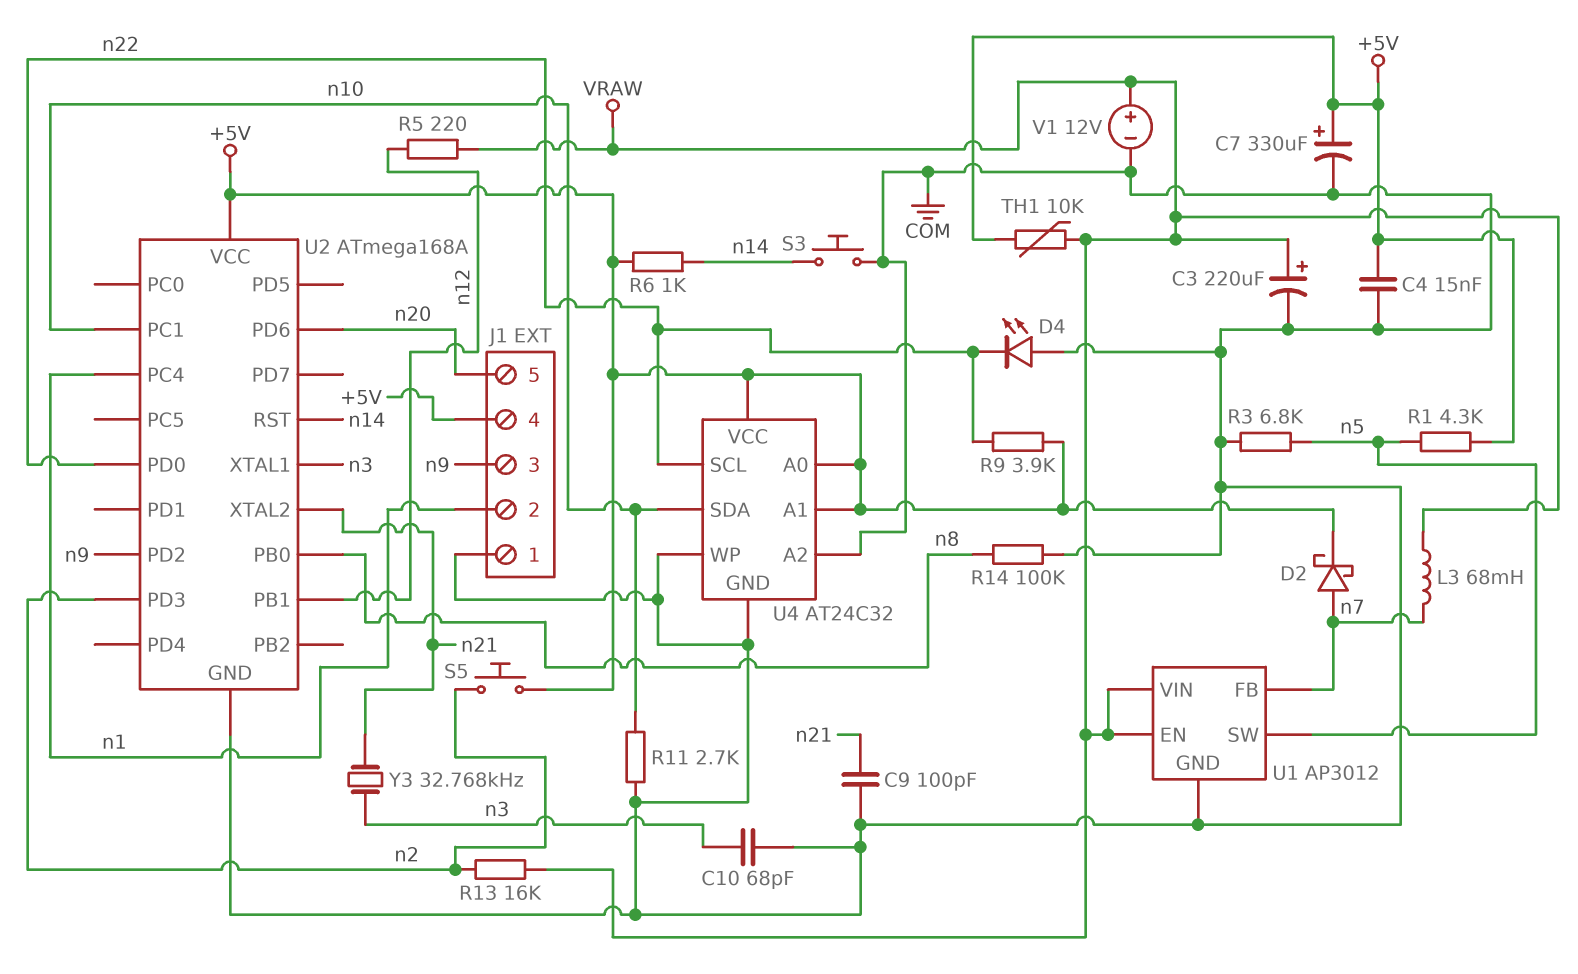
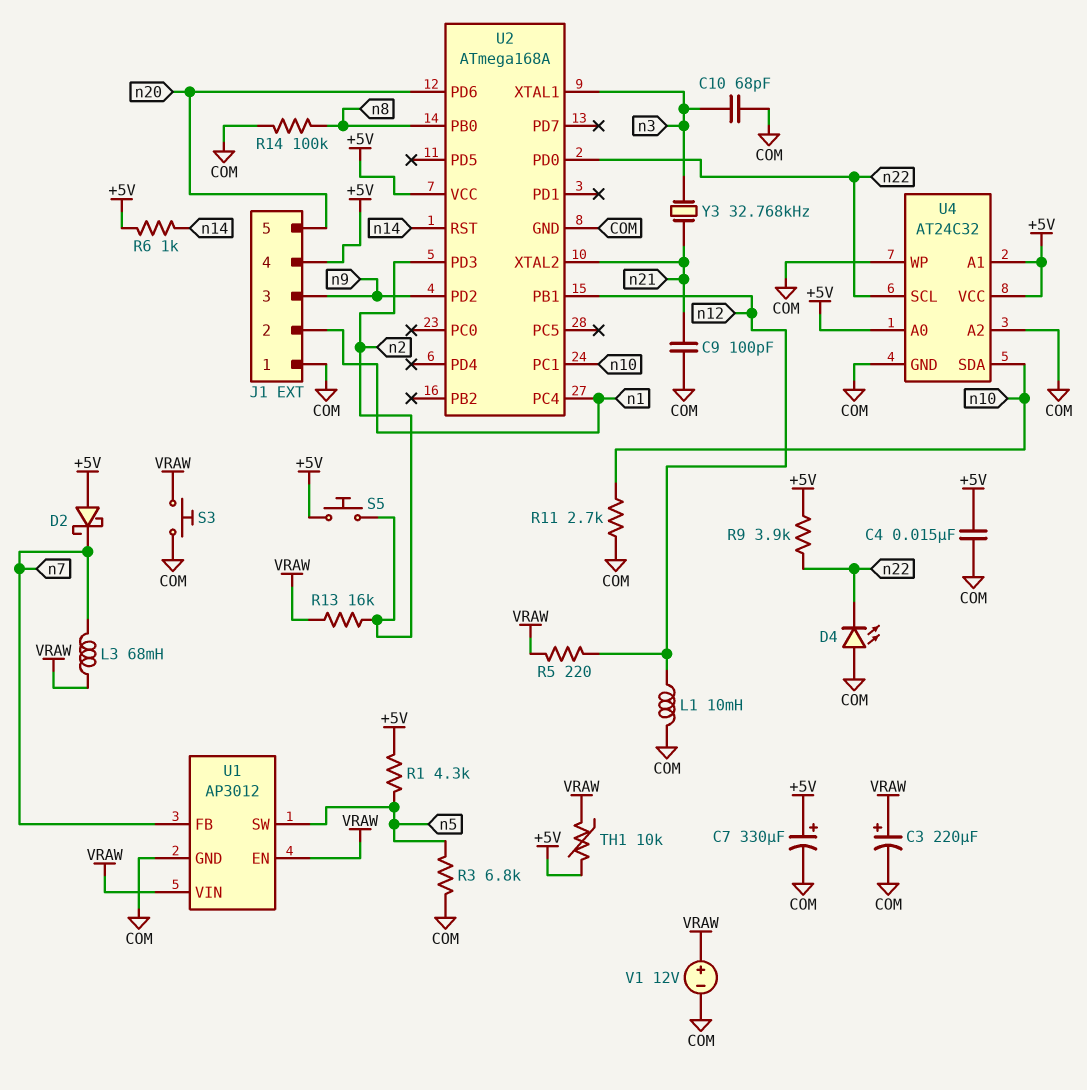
D2: schottky (A n7, K +5V) -> schottky (A +5V, K n7)
L1: none -> 10mH (COM, n12)
S3: button (COM, n14) -> button (COM, VRAW)

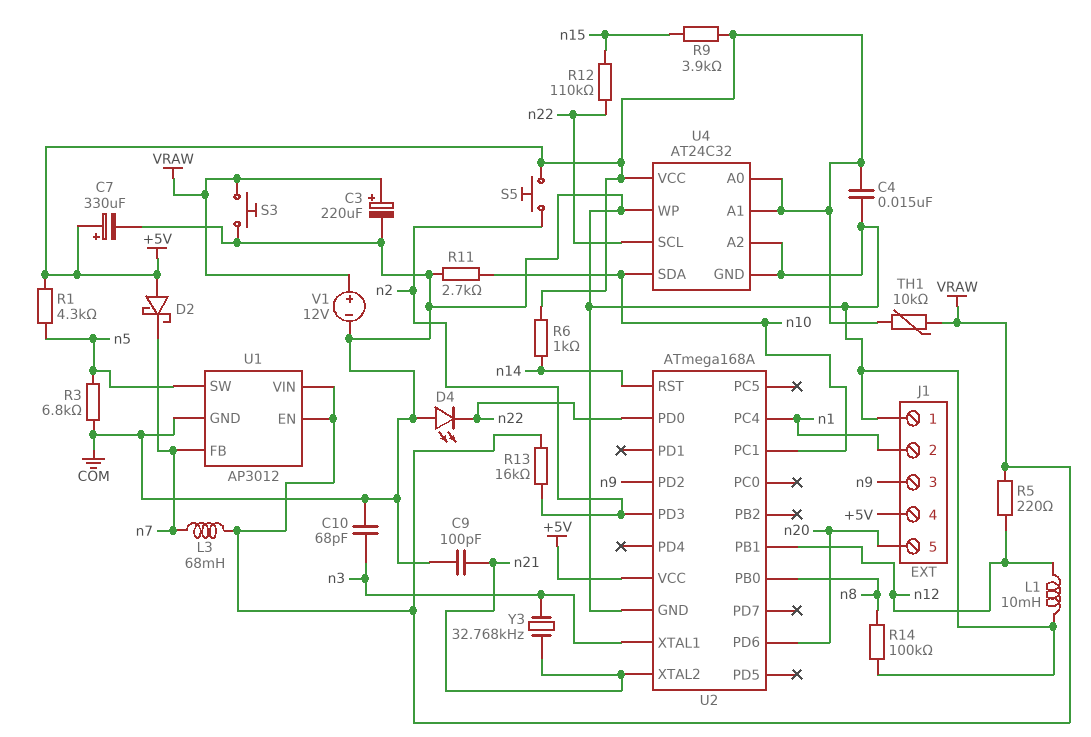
R9: 3.9k (+5V, n22) -> 3.9k (+5V, n15)
R12: none -> 110k (n15, n22)

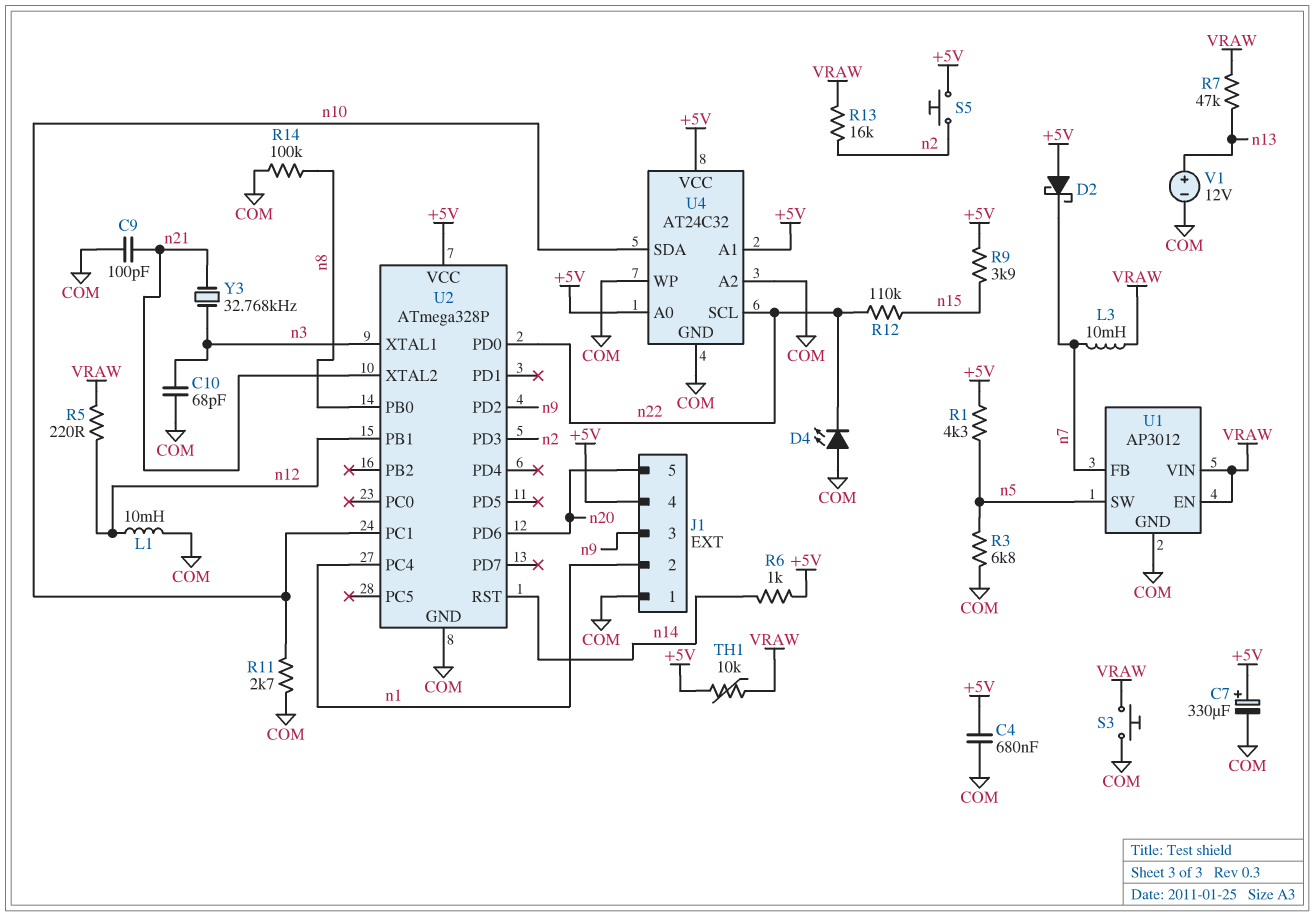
C3: 220uF (plus VRAW, minus COM) -> none
C4: 15nF (+5V, COM) -> 680nF (+5V, COM)
L3: 68mH (VRAW, n7) -> 10mH (VRAW, n7)
R7: none -> 47k (VRAW, n13)
U2: ATmega168A -> ATmega328P
V1: 12V (plus VRAW, minus COM) -> 12V (plus n13, minus COM)

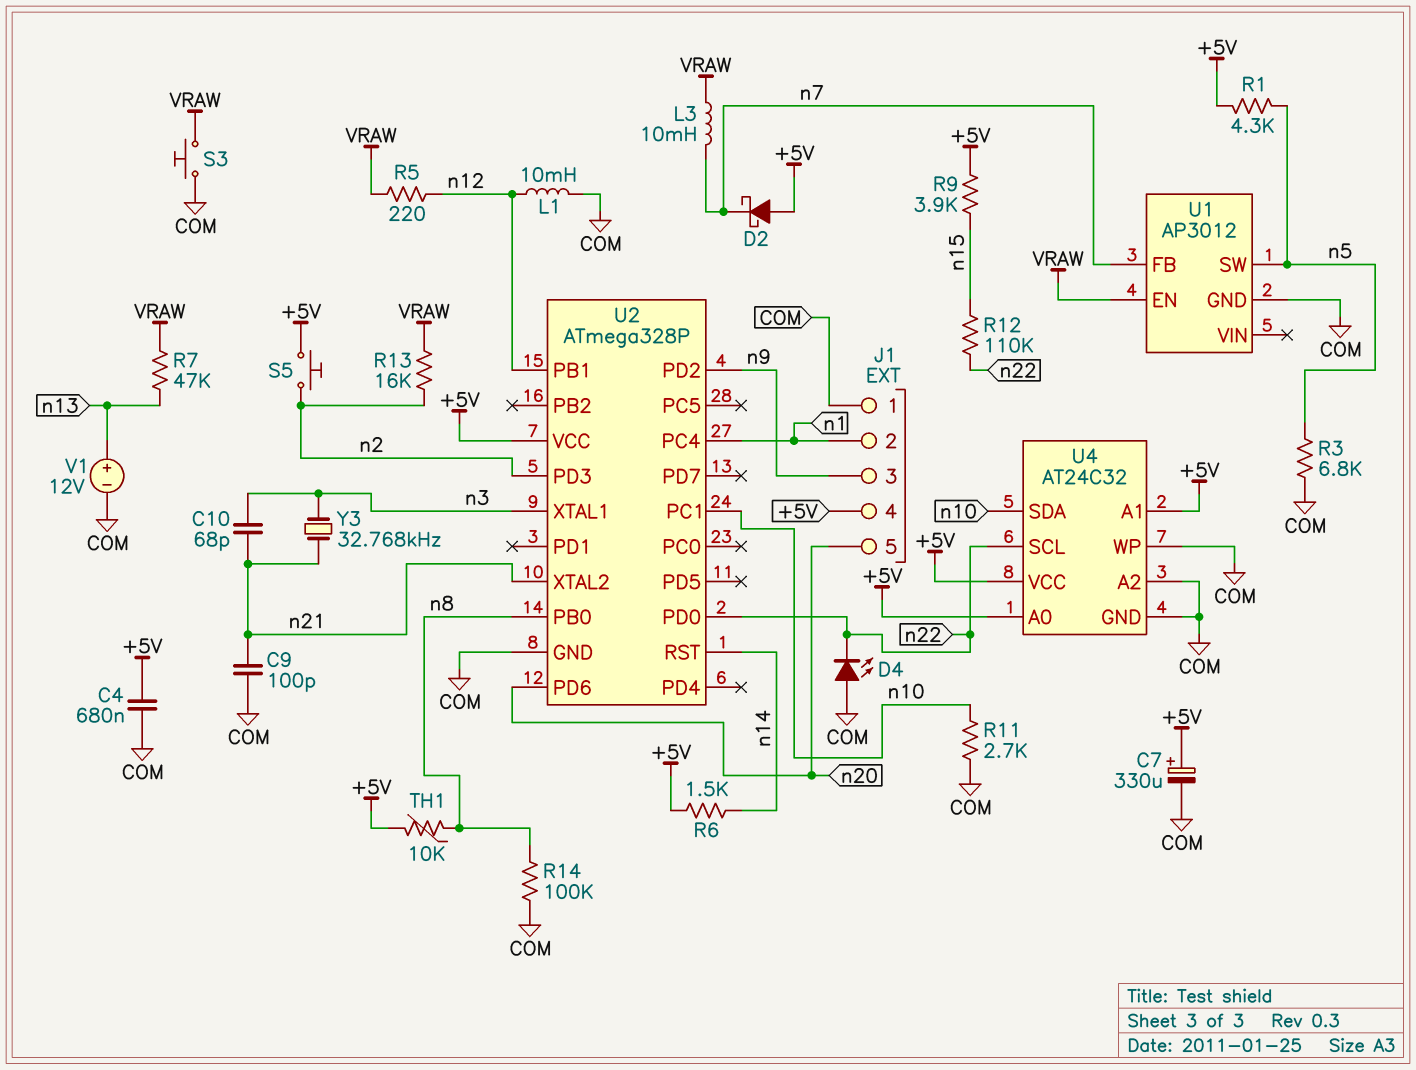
C10: 68pF (COM, n3) -> 68pF (n3, n21)
R6: 1k (+5V, n14) -> 1.5k (+5V, n14)
TH1: 10k (+5V, VRAW) -> 10k (+5V, n8)
U1 pin VIN: VRAW -> none

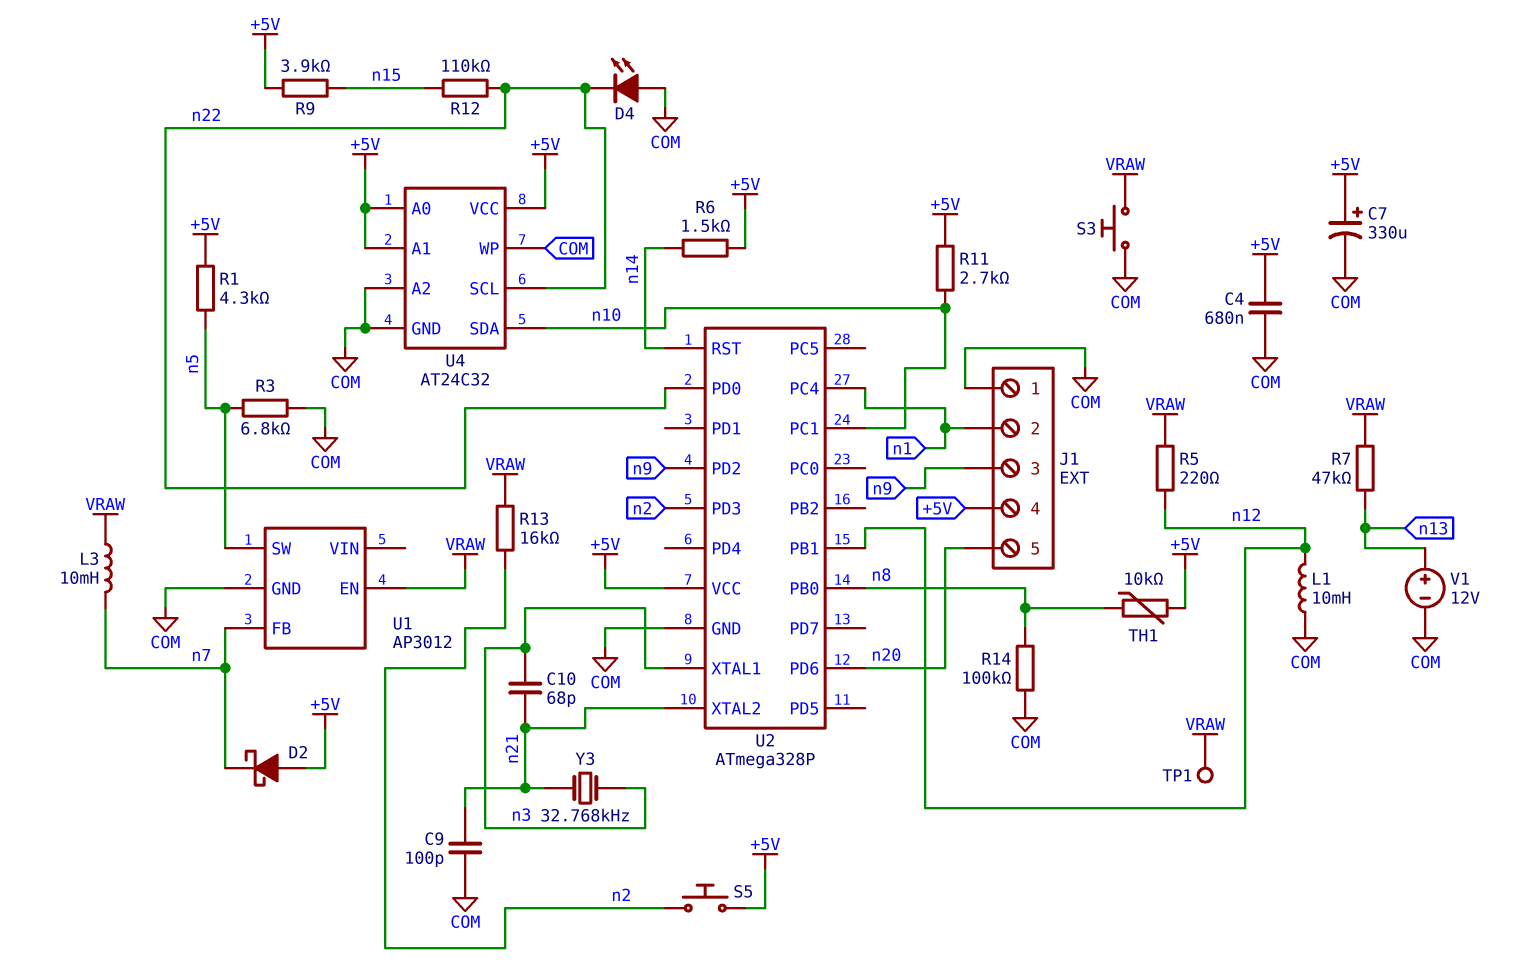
R11: 2.7k (COM, n10) -> 2.7k (+5V, n10)
TP1: none -> test point (VRAW)

